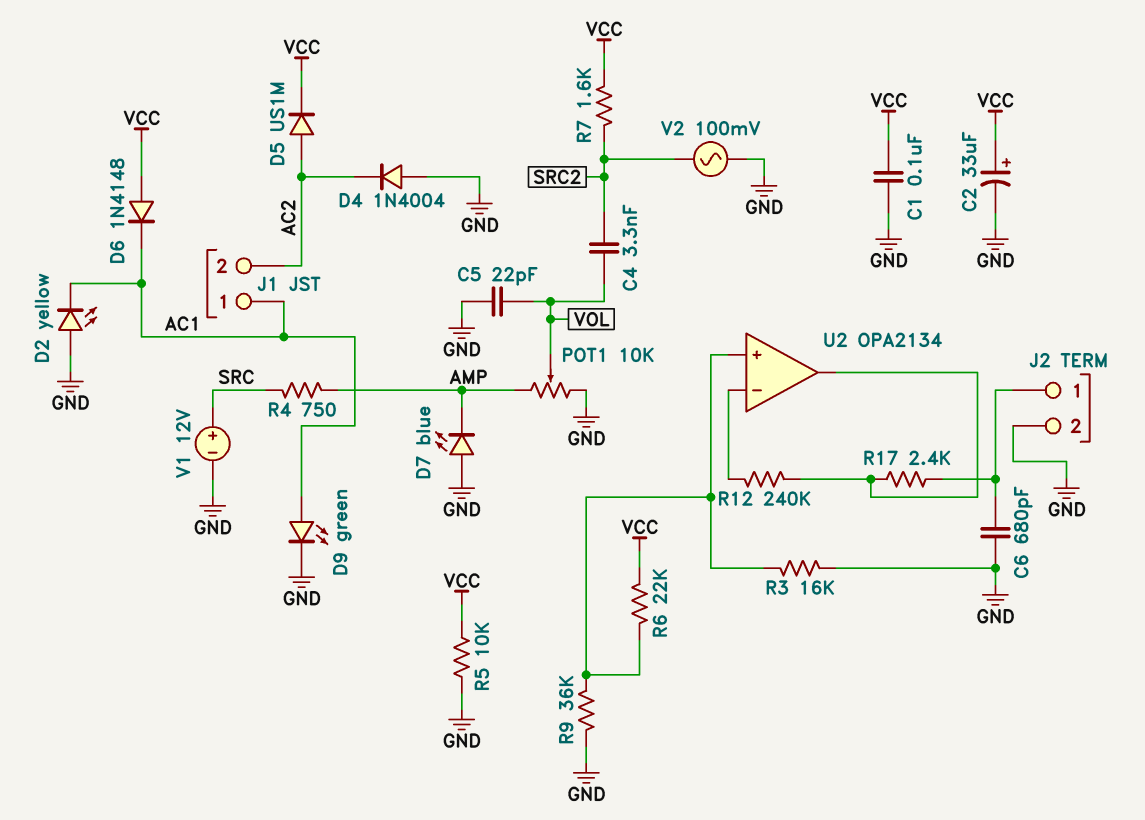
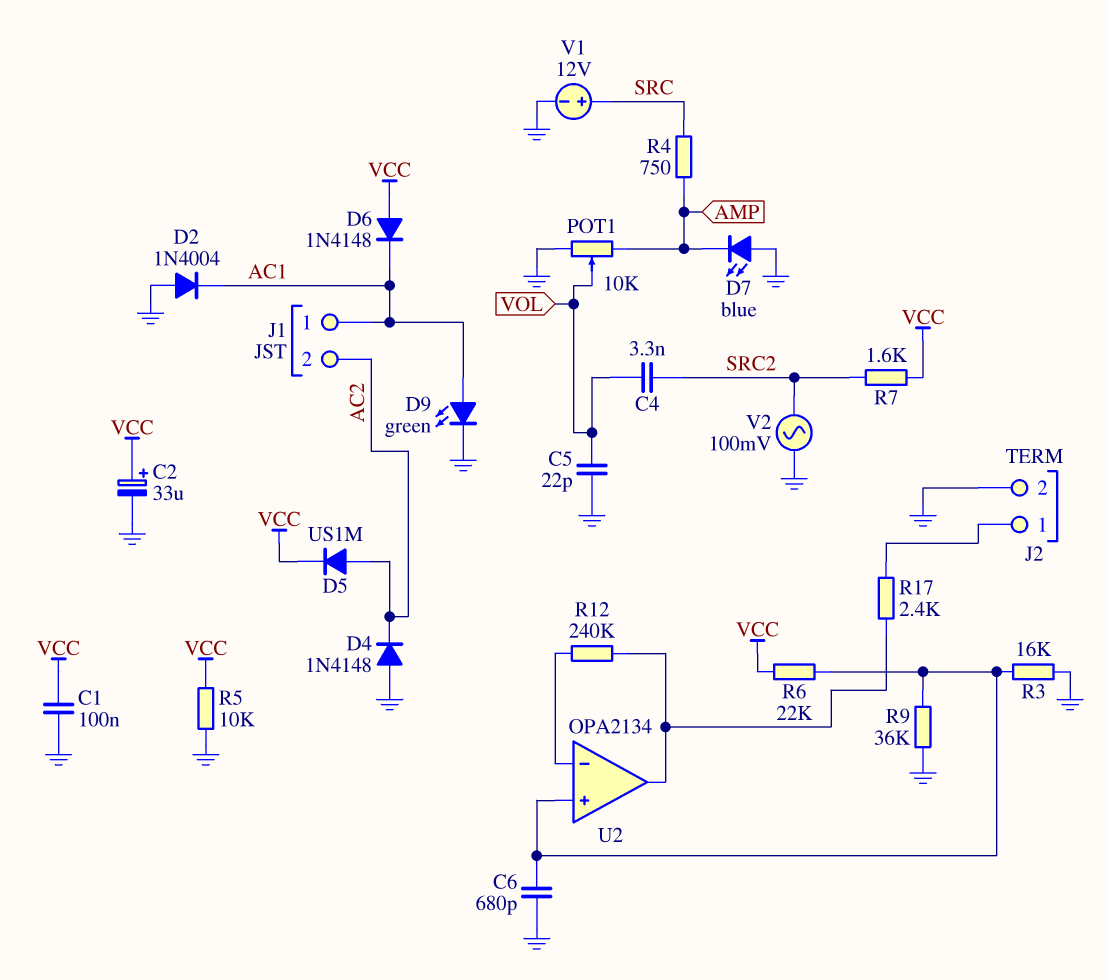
C6: 680pF (GND, J2/1) -> 680pF (GND, U2/in+)
D2: LED yellow (A GND, K AC1) -> diode 1N4004 (A GND, K AC1)
D4: diode 1N4004 (A GND, K AC2) -> diode 1N4148 (A GND, K AC2)

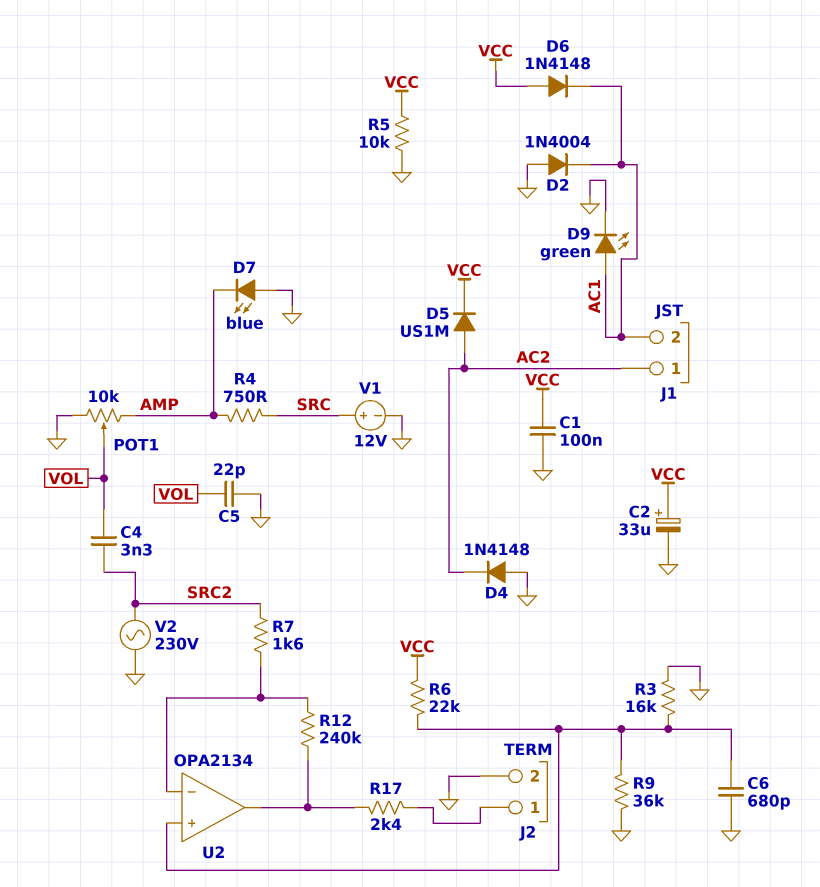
J1 pin 1: AC1 -> AC2
J1 pin 2: AC2 -> AC1
R7: 1.6k (SRC2, VCC) -> 1.6k (SRC2, U2/in-)
V2: AC 100mV (GND, SRC2) -> AC 230V (GND, SRC2)

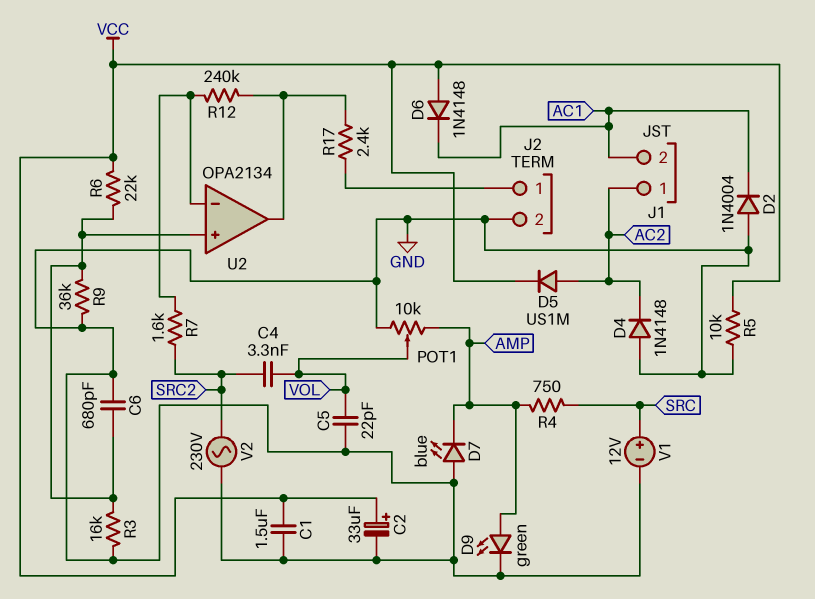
C1: 100nF (GND, VCC) -> 1.5uF (GND, VCC)
D9: LED green (A AC1, K GND) -> LED green (A AMP, K GND)

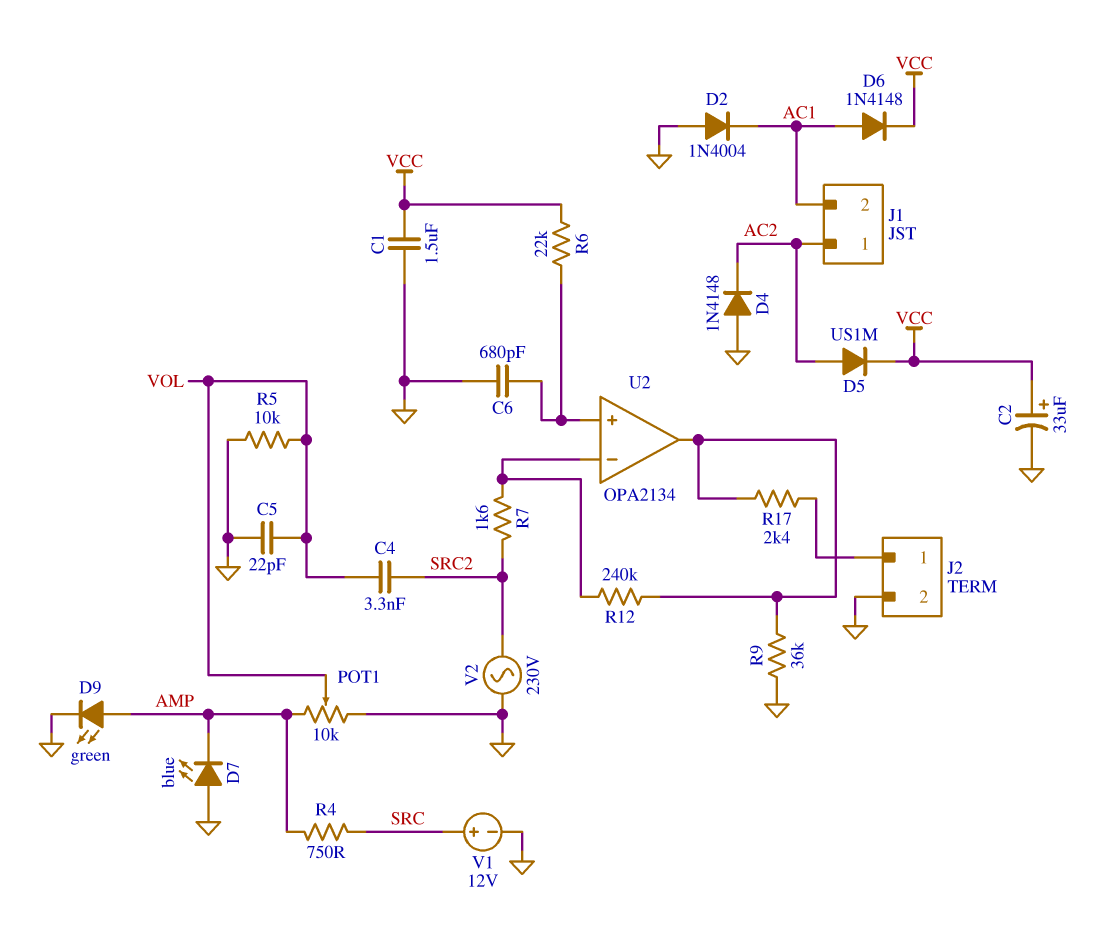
D6: diode 1N4148 (A VCC, K AC1) -> diode 1N4148 (A AC1, K VCC)
R3: 16k (GND, U2/in+) -> none
R5: 10k (GND, VCC) -> 10k (GND, VOL)
R9: 36k (GND, U2/in+) -> 36k (GND, U2/out)

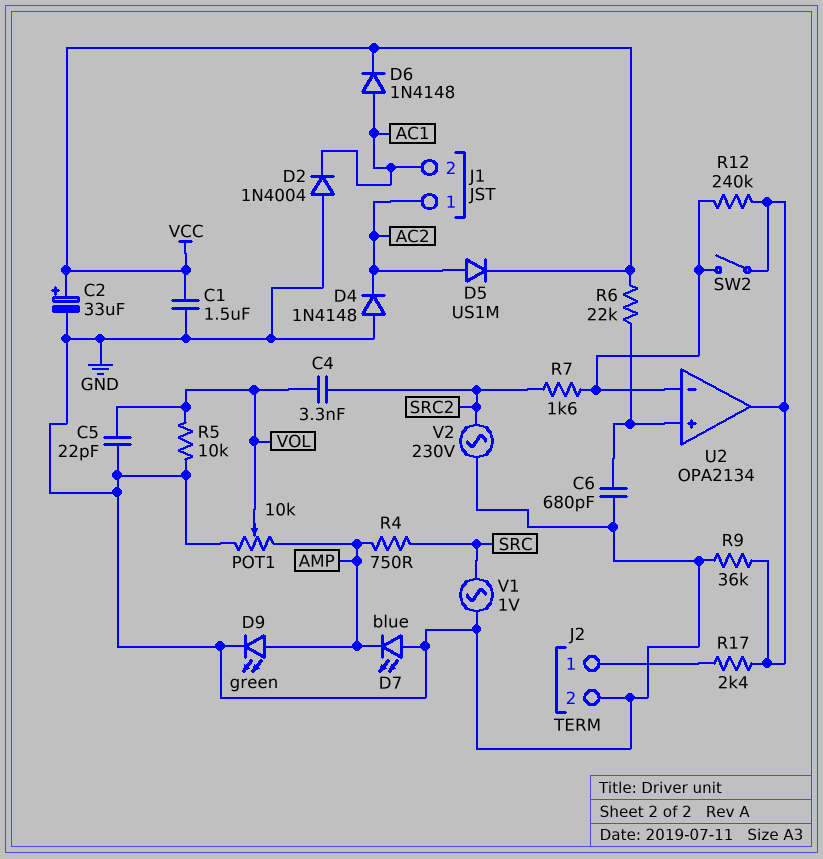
SW2: none -> switch (U2/in-, U2/out)
V1: 12V (plus SRC, minus GND) -> AC 1V (GND, SRC)

